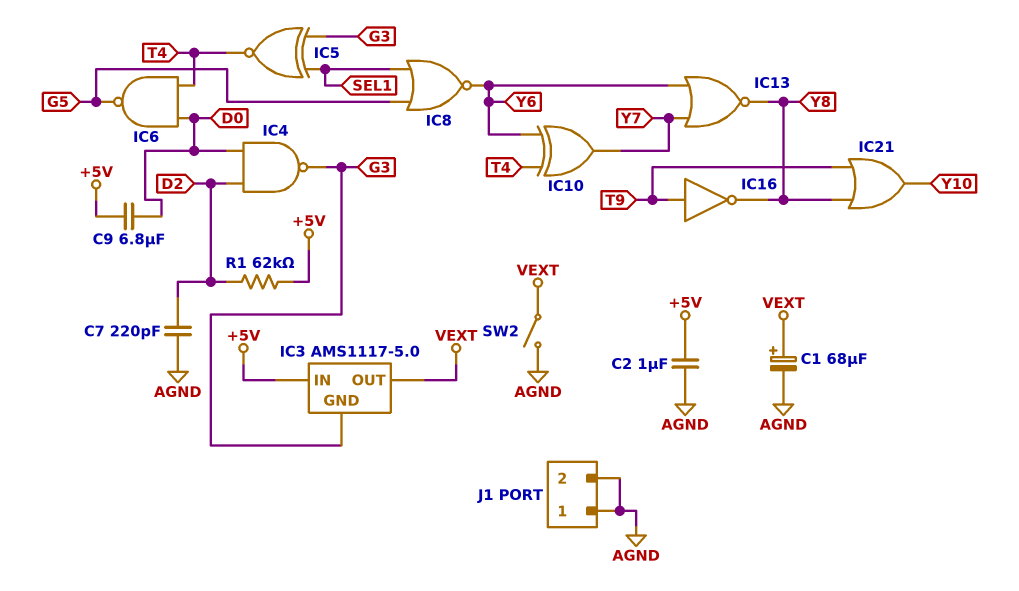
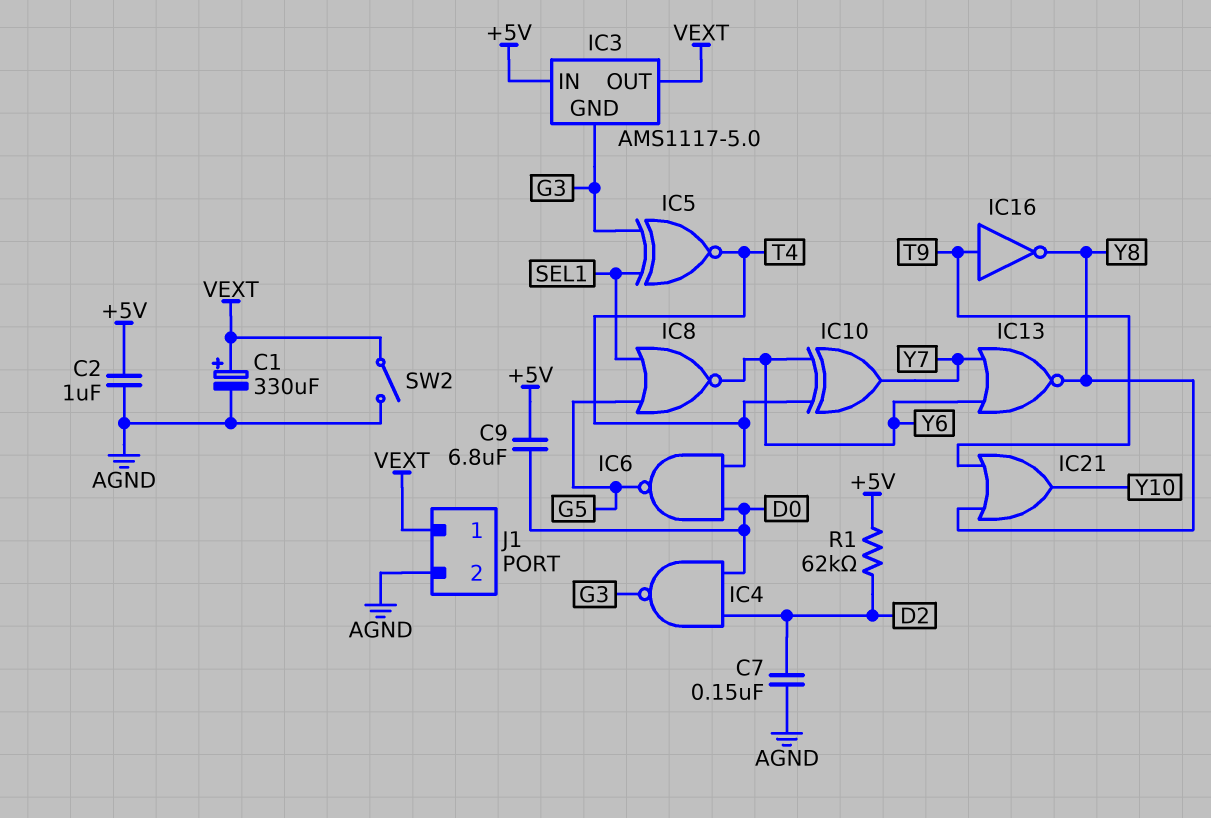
C1: 68uF (plus VEXT, minus AGND) -> 330uF (plus VEXT, minus AGND)
C7: 220pF (AGND, D2) -> 150nF (AGND, D2)
J1 pin 1: AGND -> VEXT

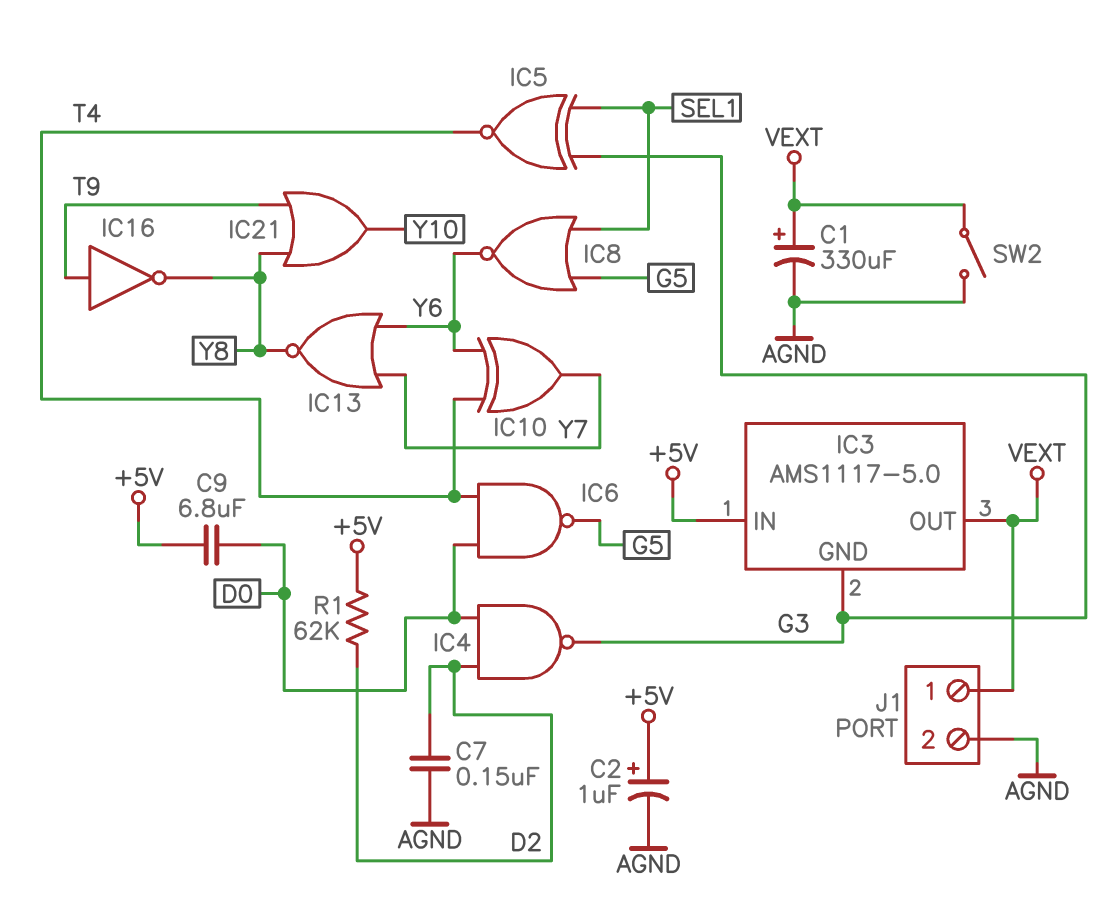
C2: 1uF (+5V, AGND) -> 1uF (plus +5V, minus AGND)

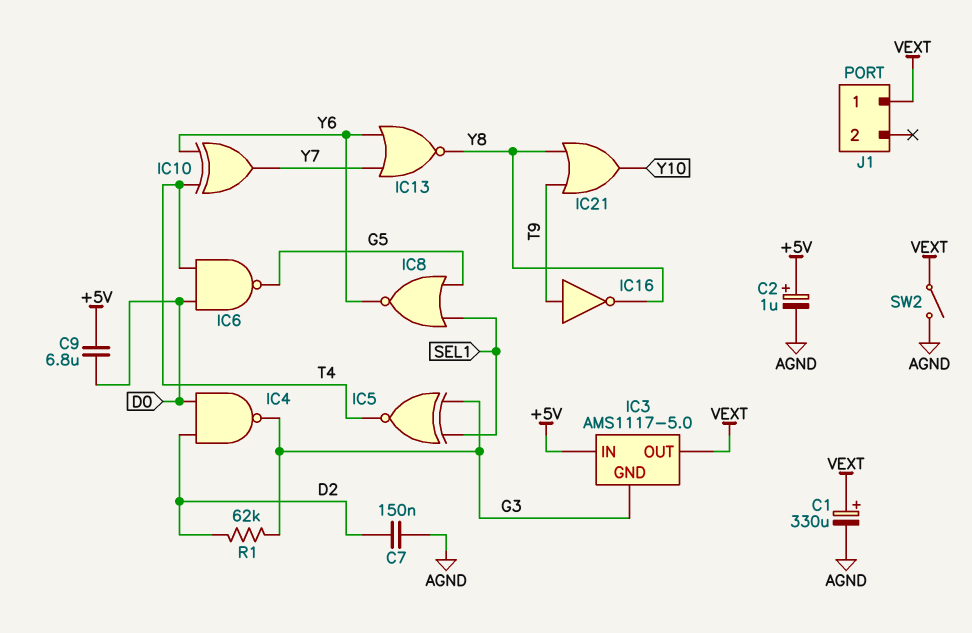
J1 pin 2: AGND -> none
R1: 62k (+5V, D2) -> 62k (D2, G3)

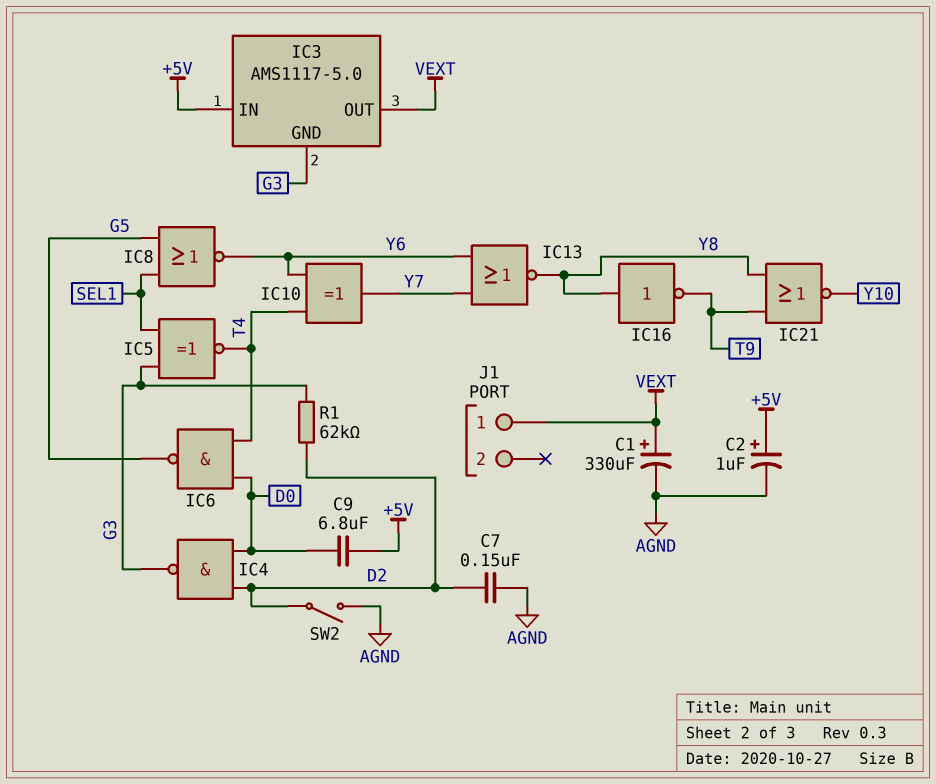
IC16: NOT (in T9, out Y8) -> NOT (in Y8, out T9)
IC21: OR (in T9, in Y8, out Y10) -> NOR (in T9, in Y8, out Y10)
SW2: switch (AGND, VEXT) -> switch (AGND, D2)

